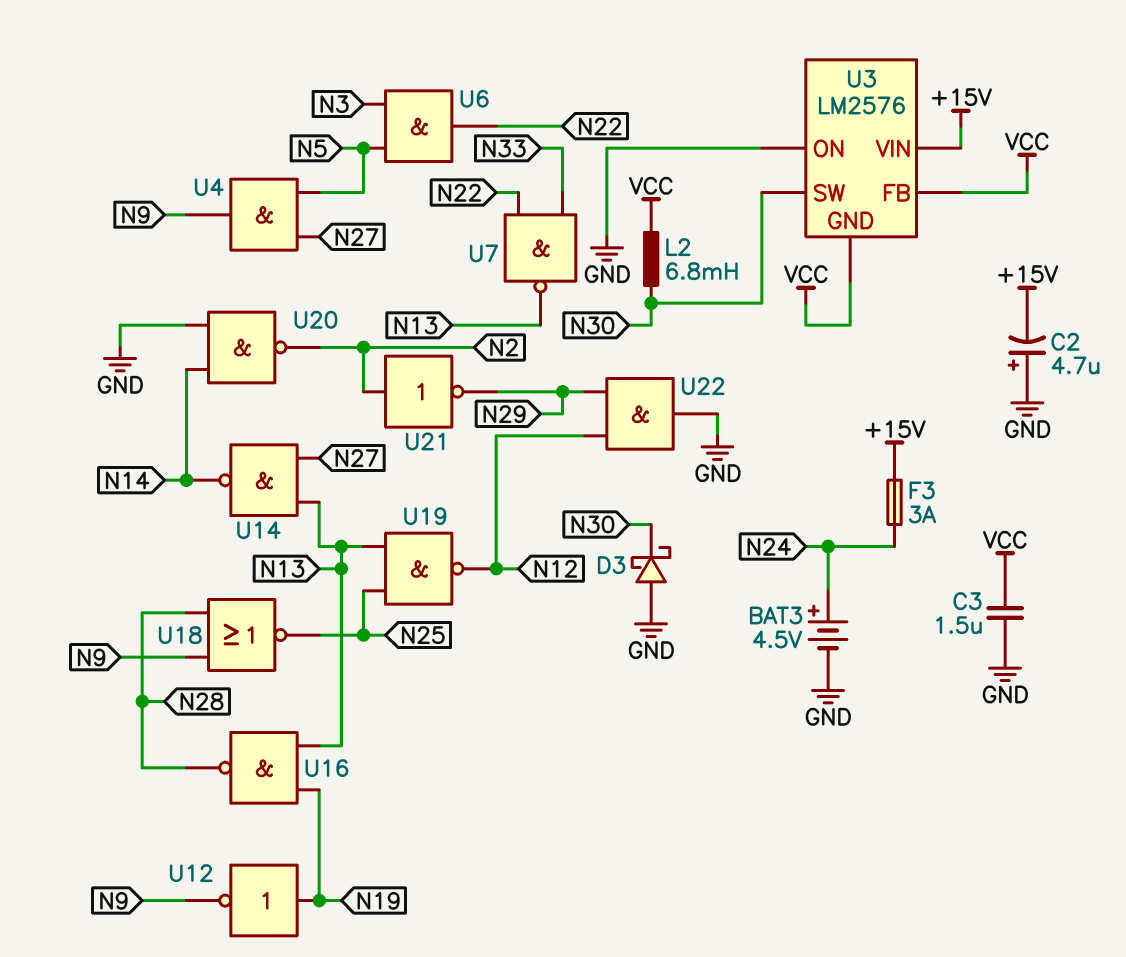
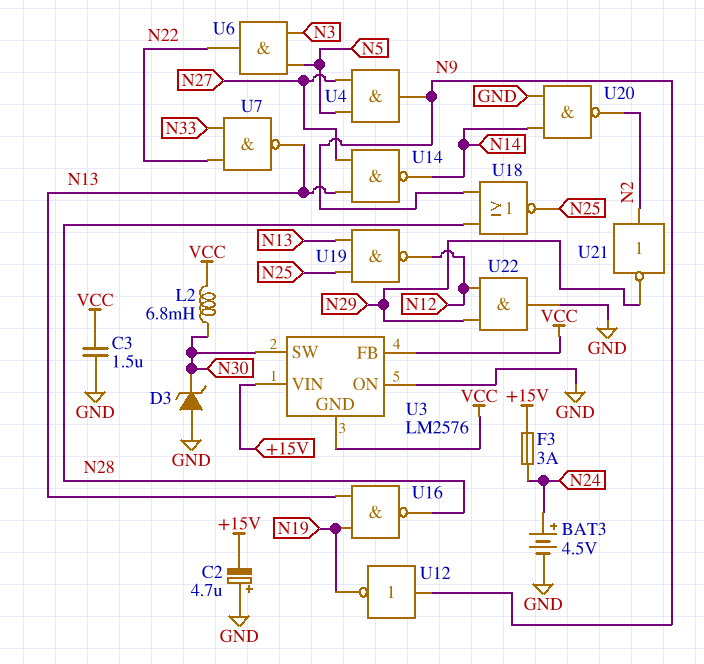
D3: schottky (A GND, K N30) -> zener (A GND, K N30)
U12: NOT (in N19, out N9) -> NOT (in N9, out N19)

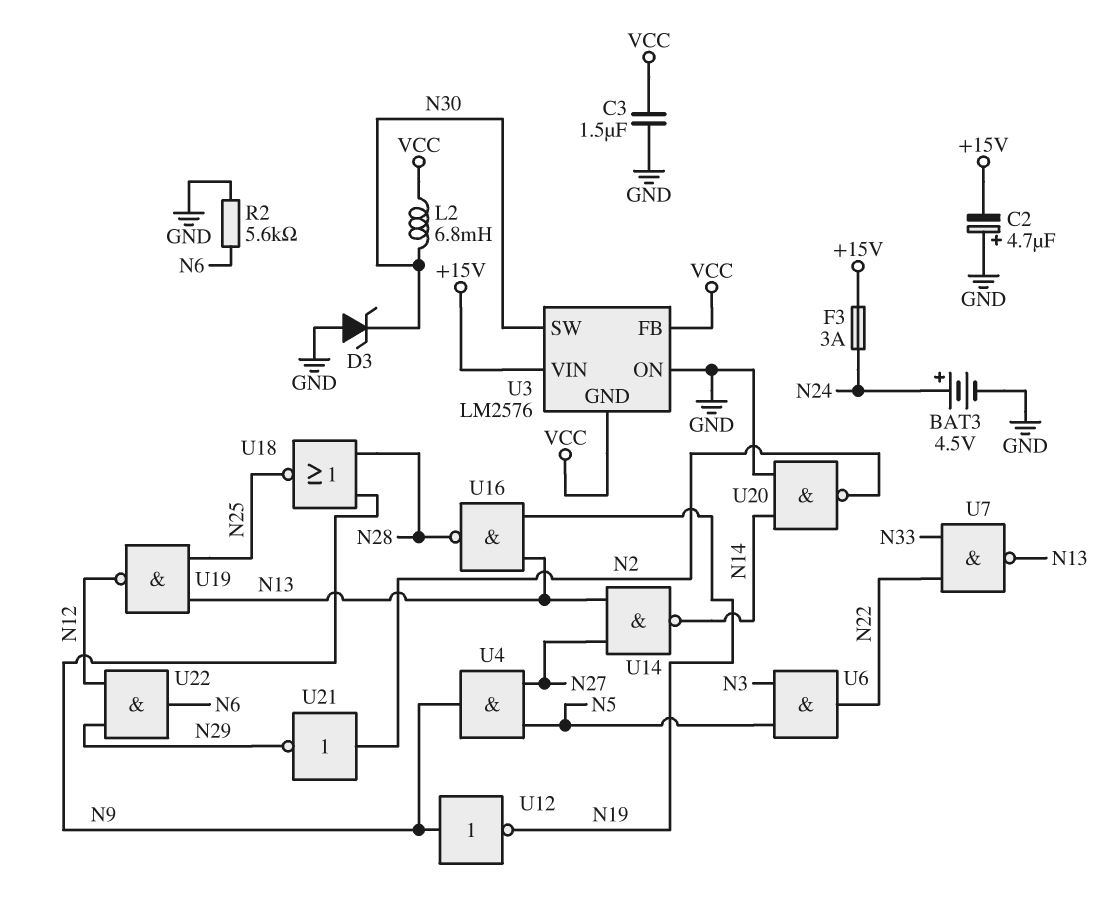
R2: none -> 5.6k (GND, N6)
U22: AND (in N12, in N29, out GND) -> AND (in N12, in N29, out N6)

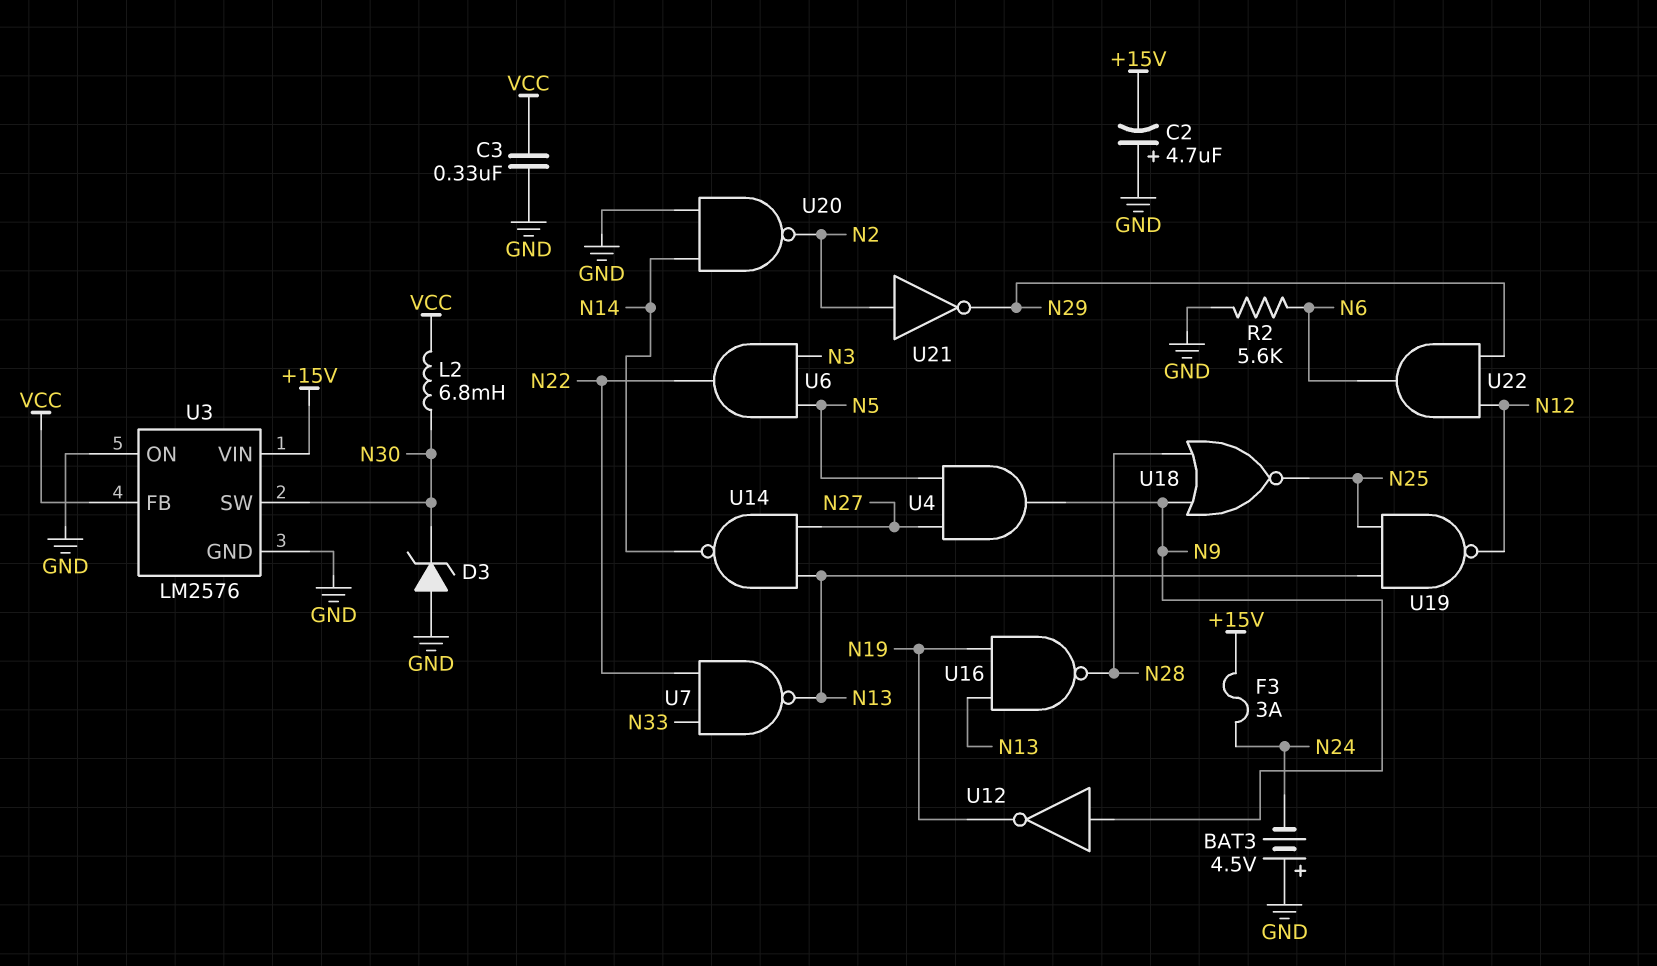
BAT3: 4.5V (plus N24, minus GND) -> 4.5V (plus GND, minus N24)
C3: 1.5uF (GND, VCC) -> 330nF (GND, VCC)
U3 pin GND: VCC -> GND

